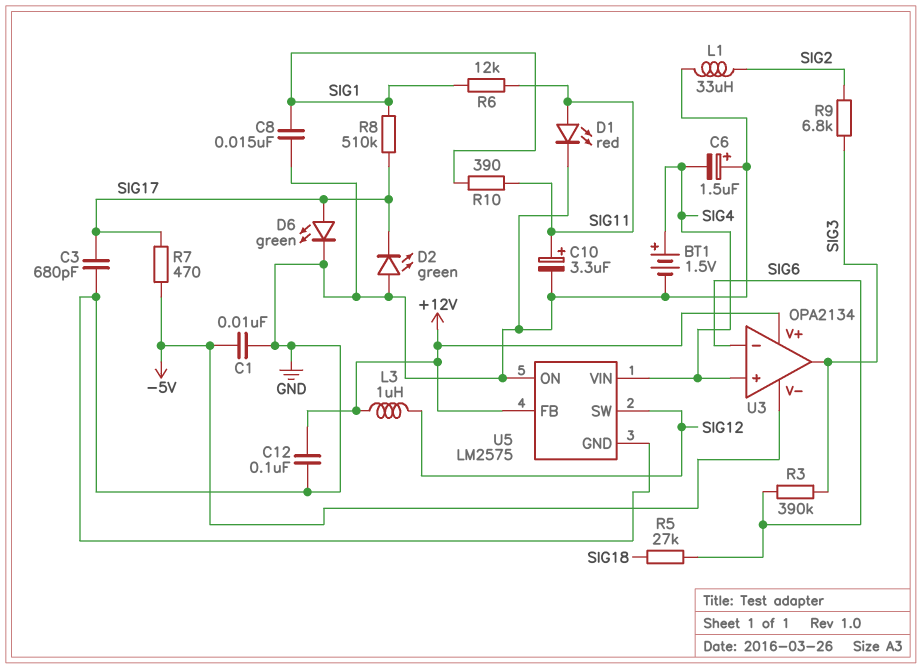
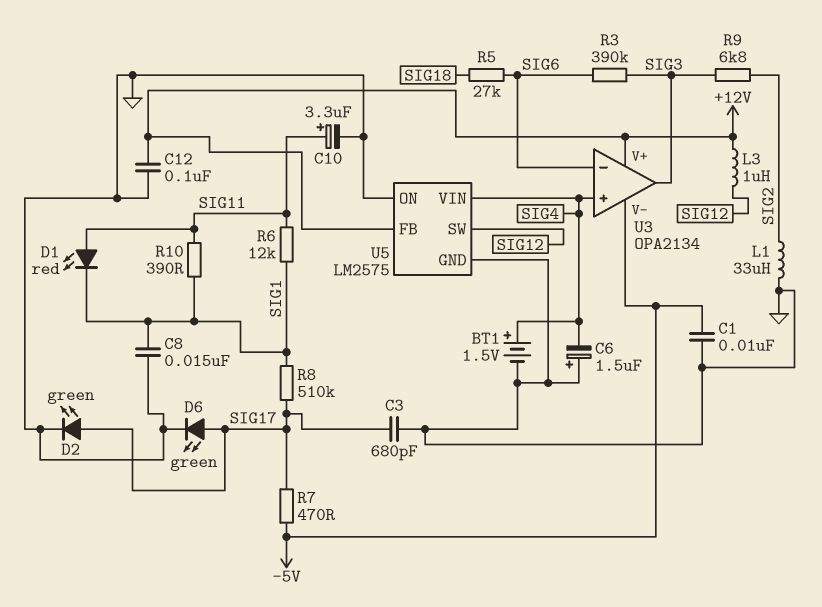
D1: LED red (A SIG11, K GND) -> LED red (A SIG11, K SIG1)
D2: LED green (A GND, K SIG17) -> LED green (A SIG17, K GND)

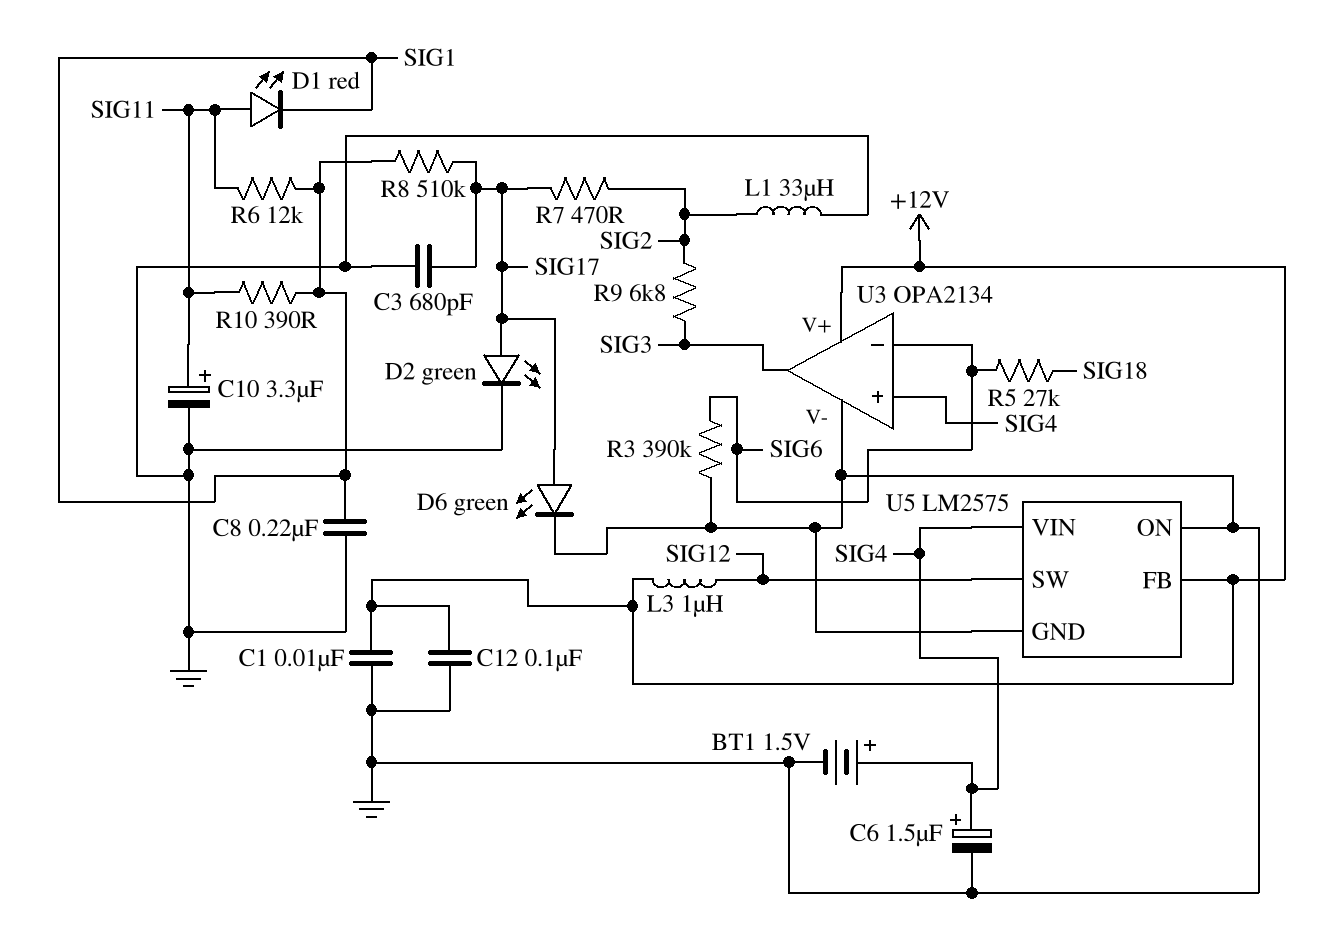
C1: 10nF (-5V, GND) -> 10nF (+12V, GND)
C6: 1.5uF (plus GND, minus SIG4) -> 1.5uF (plus SIG4, minus GND)
C8: 15nF (GND, SIG1) -> 220nF (GND, SIG1)
R3: 390k (SIG3, SIG6) -> 390k (GND, SIG6)
R7: 470 (-5V, SIG17) -> 470 (SIG2, SIG17)
U3 pin V-: -5V -> GND

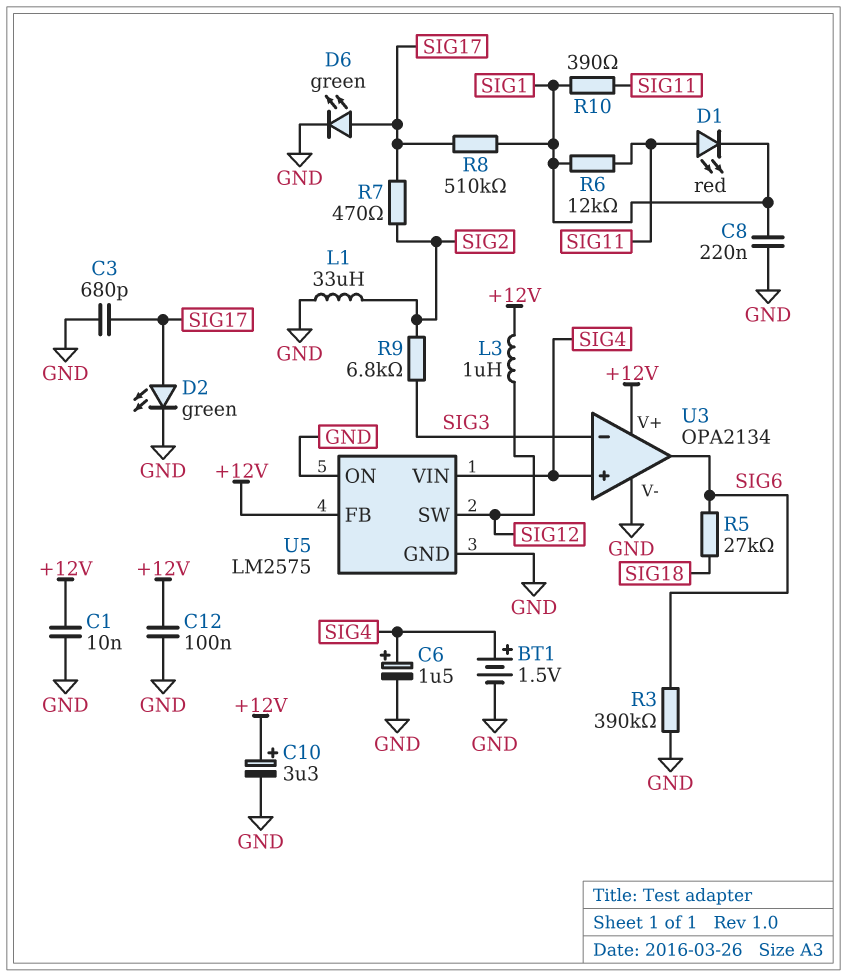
C10: 3.3uF (plus SIG11, minus GND) -> 3.3uF (plus +12V, minus GND)
U3 pin in-: SIG6 -> SIG3
U3 pin out: SIG3 -> SIG6

